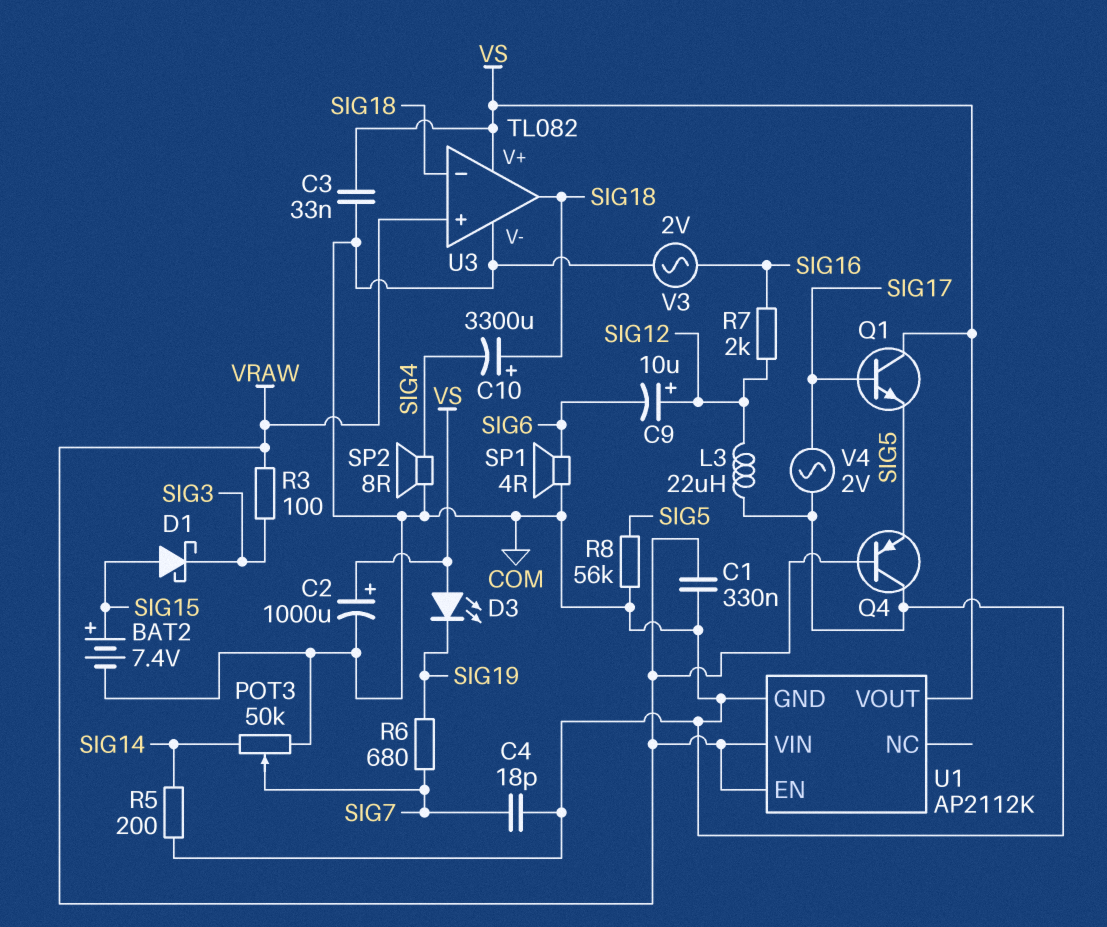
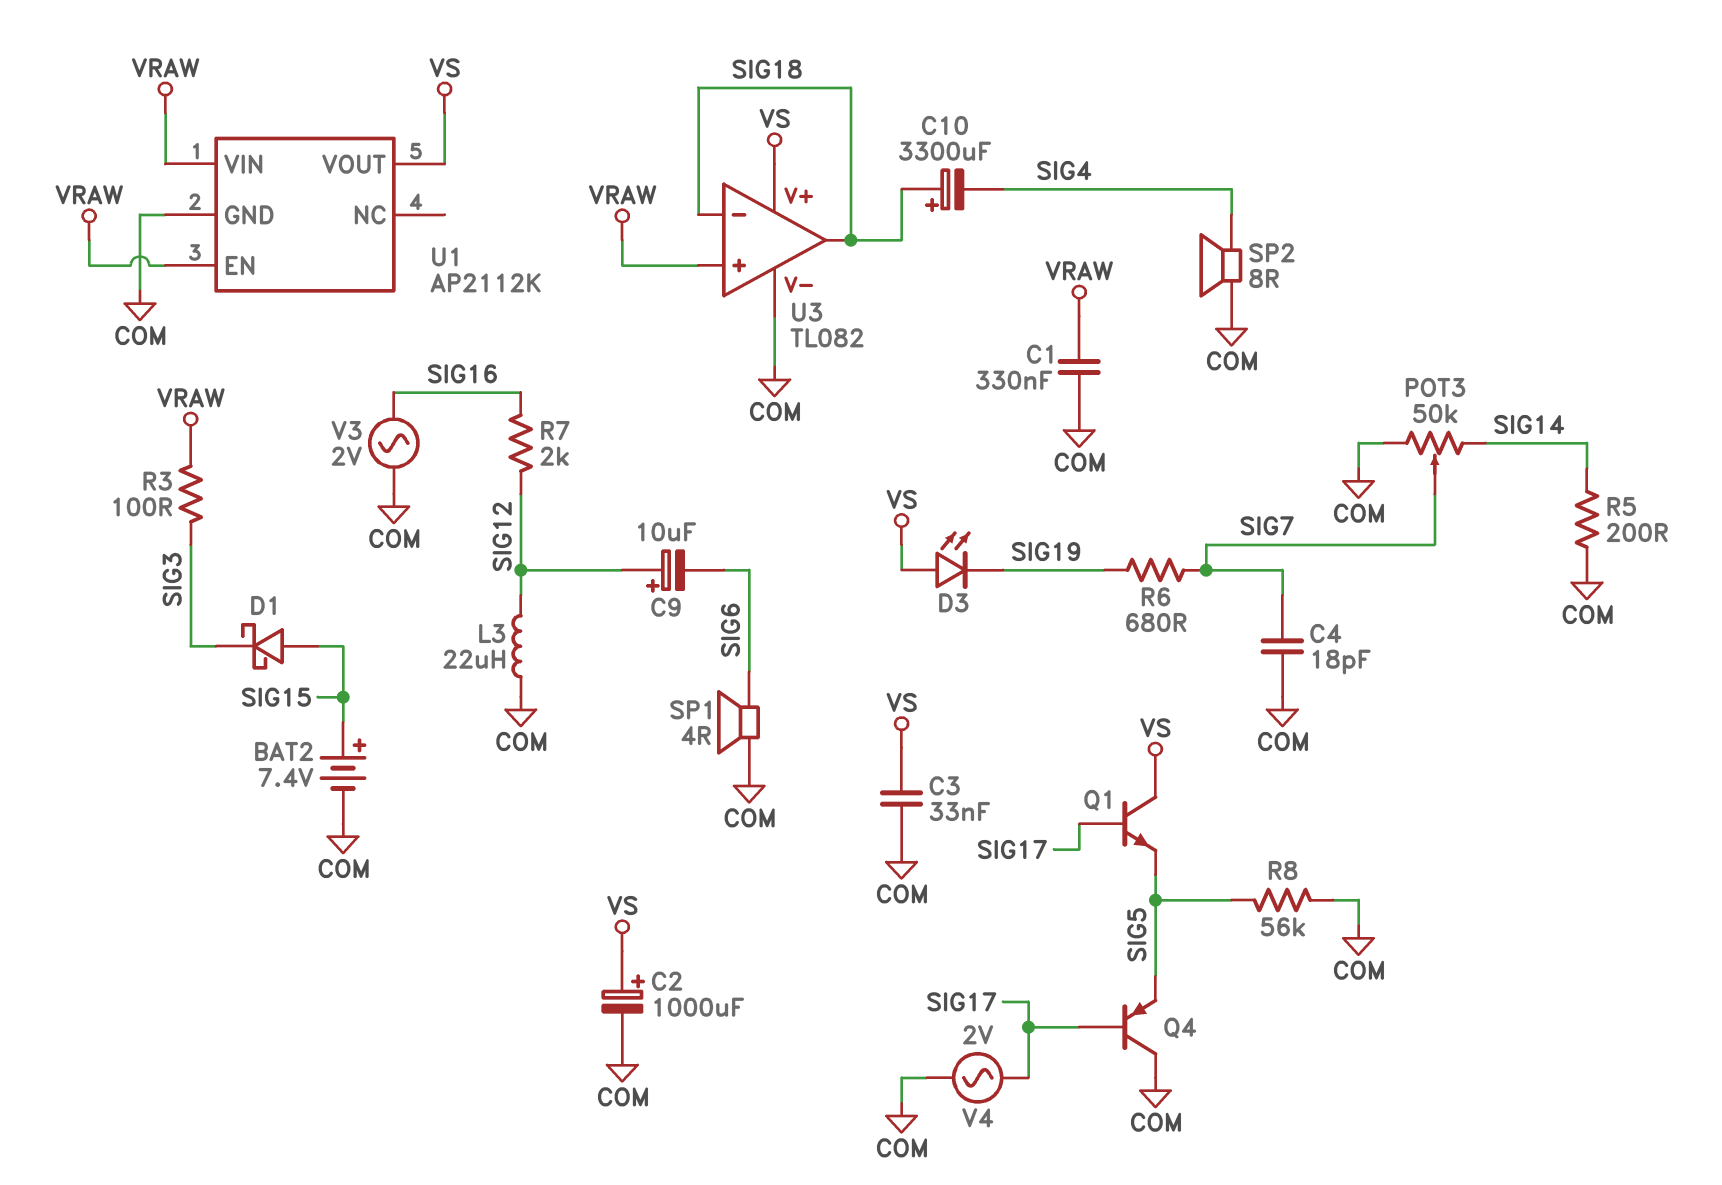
Q4: PNP (B VRAW, C COM, E SIG5) -> PNP (B SIG17, C COM, E SIG5)

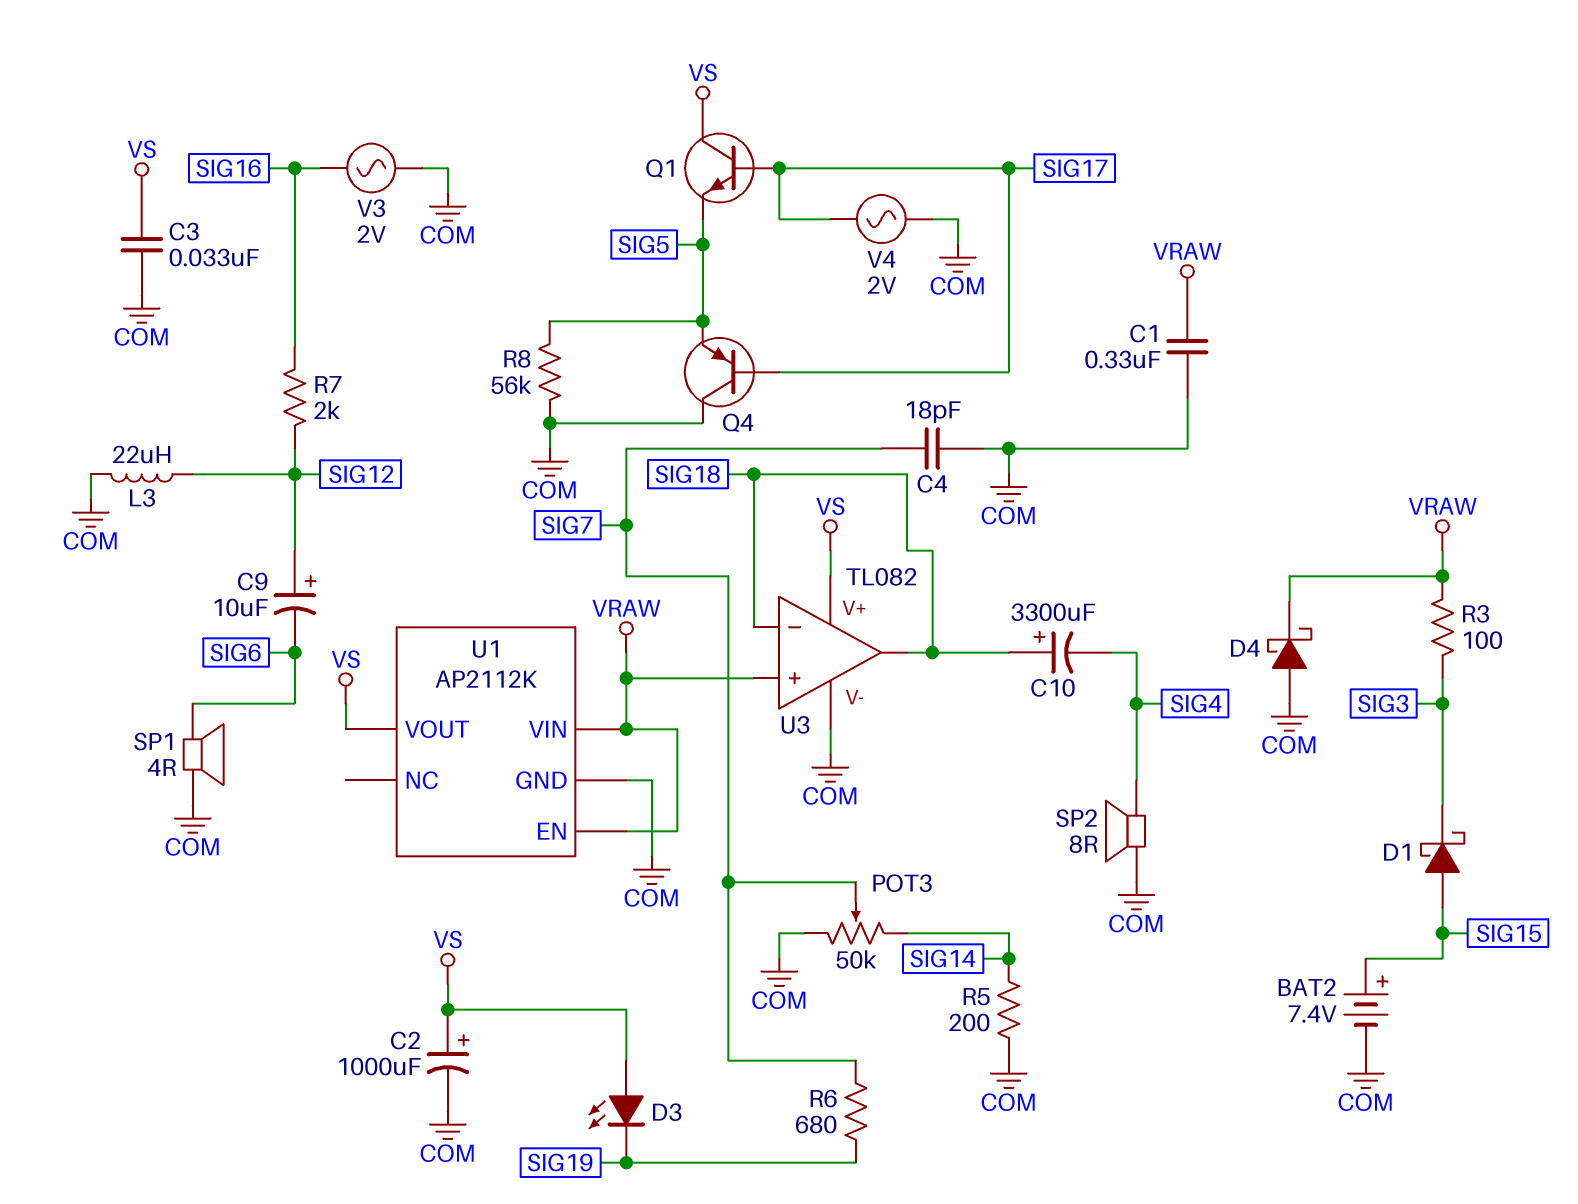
D4: none -> schottky (A COM, K VRAW)

